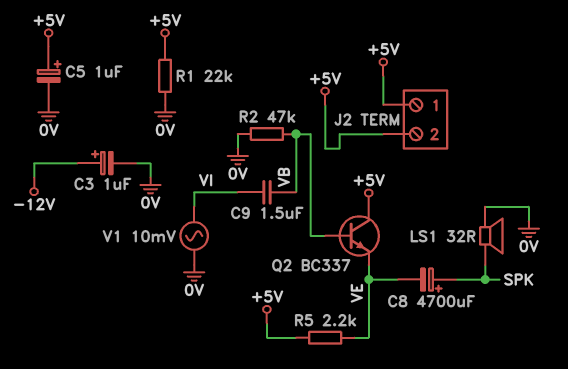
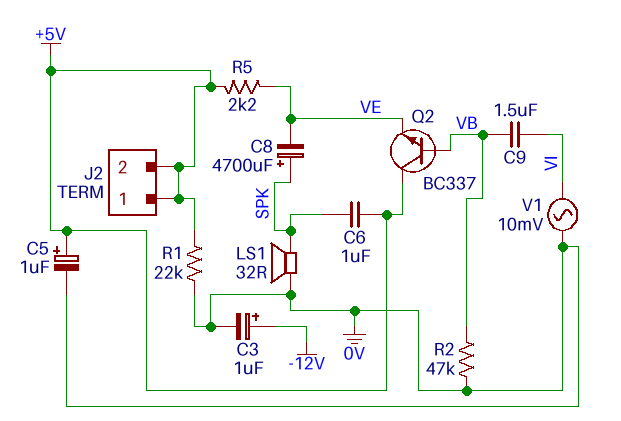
C6: none -> 1uF (+5V, SPK)

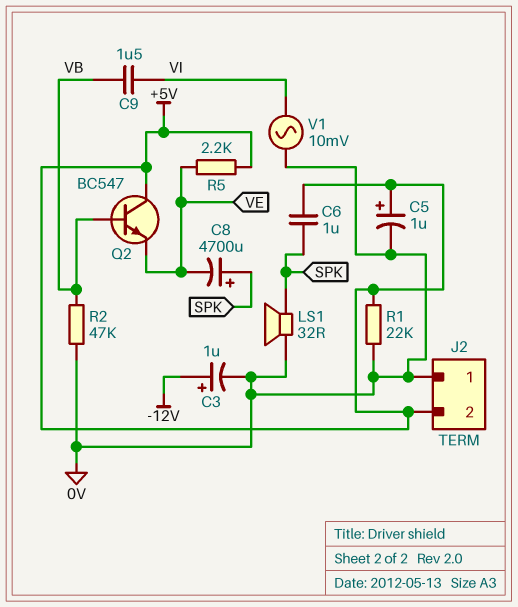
J2 pin 1: +5V -> 0V
Q2: NPN BC337 (B VB, C +5V, E VE) -> NPN BC547 (B VB, C +5V, E VE)

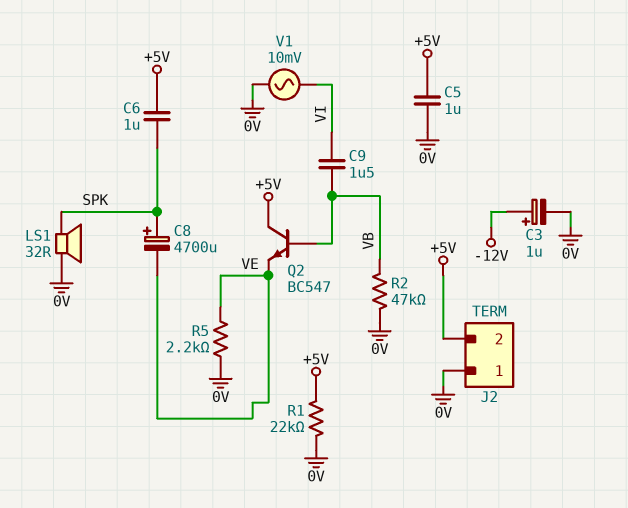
C5: 1uF (plus +5V, minus 0V) -> 1uF (+5V, 0V)
R5: 2.2k (+5V, VE) -> 2.2k (0V, VE)

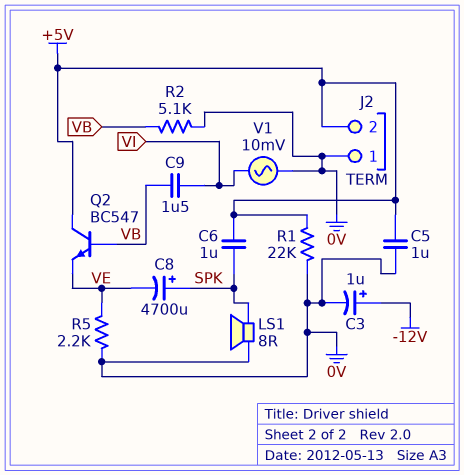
LS1: speaker 32R (0V, SPK) -> speaker 8R (0V, SPK)
R2: 47k (0V, VB) -> 5.1k (0V, VB)

